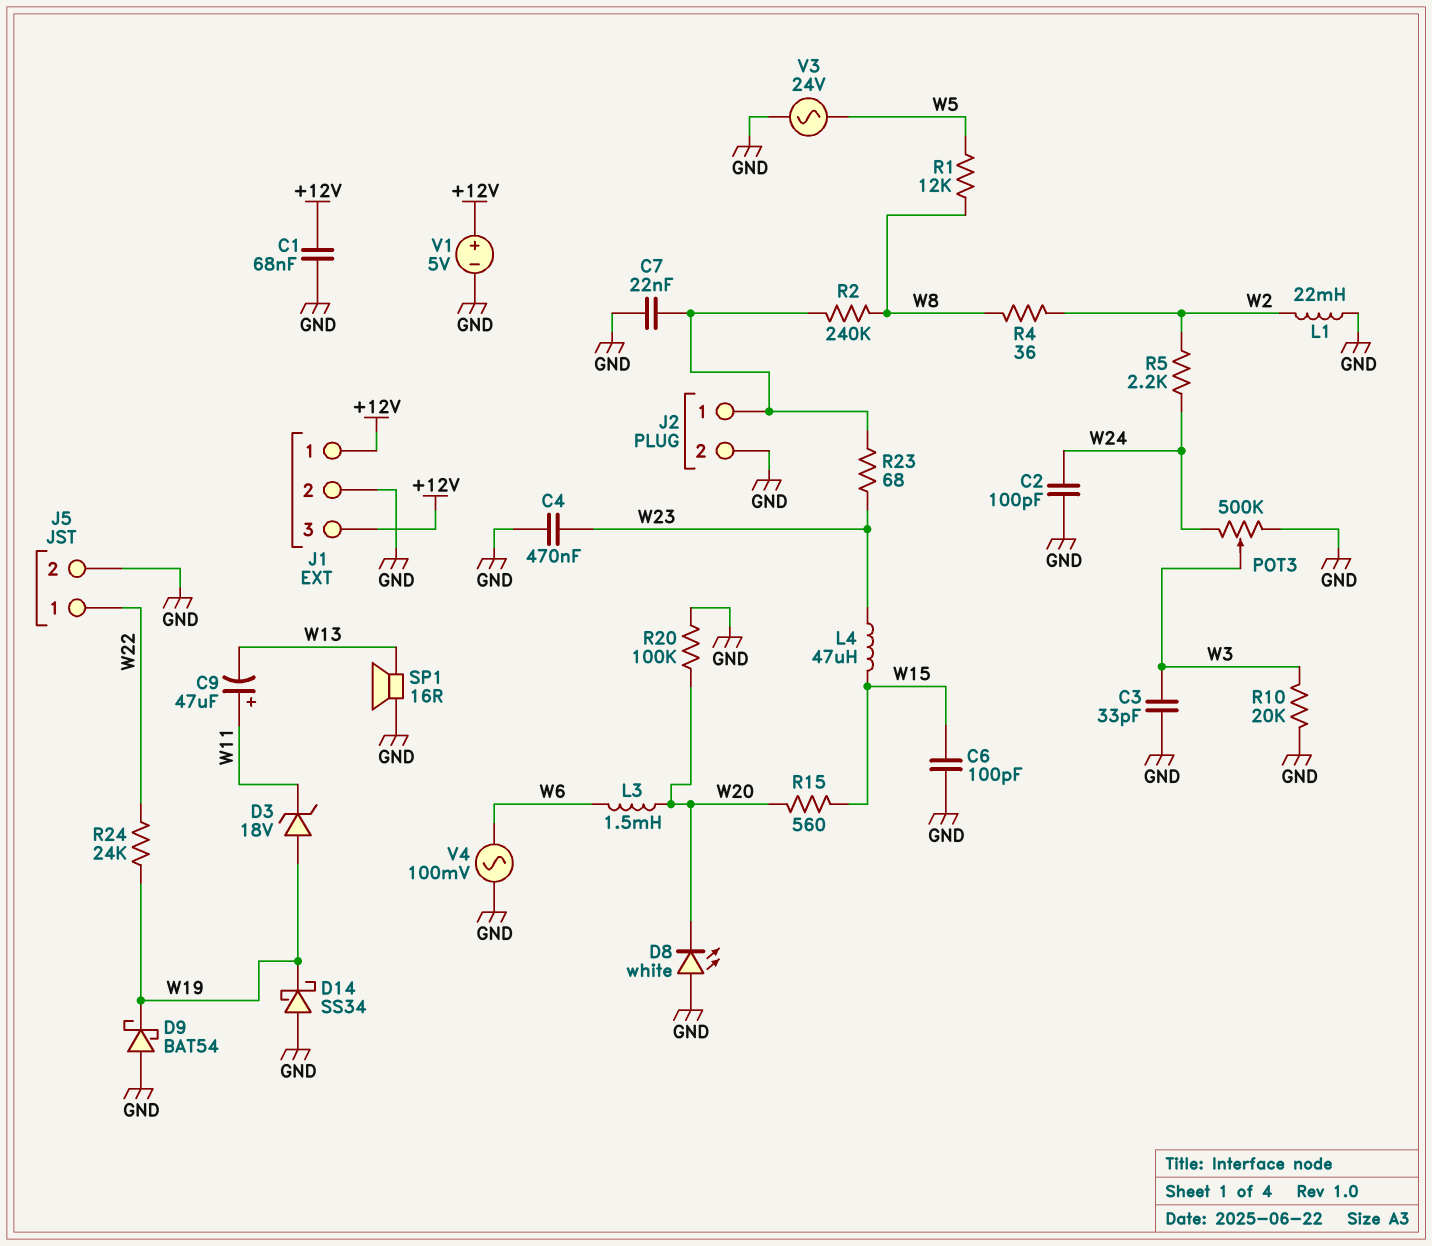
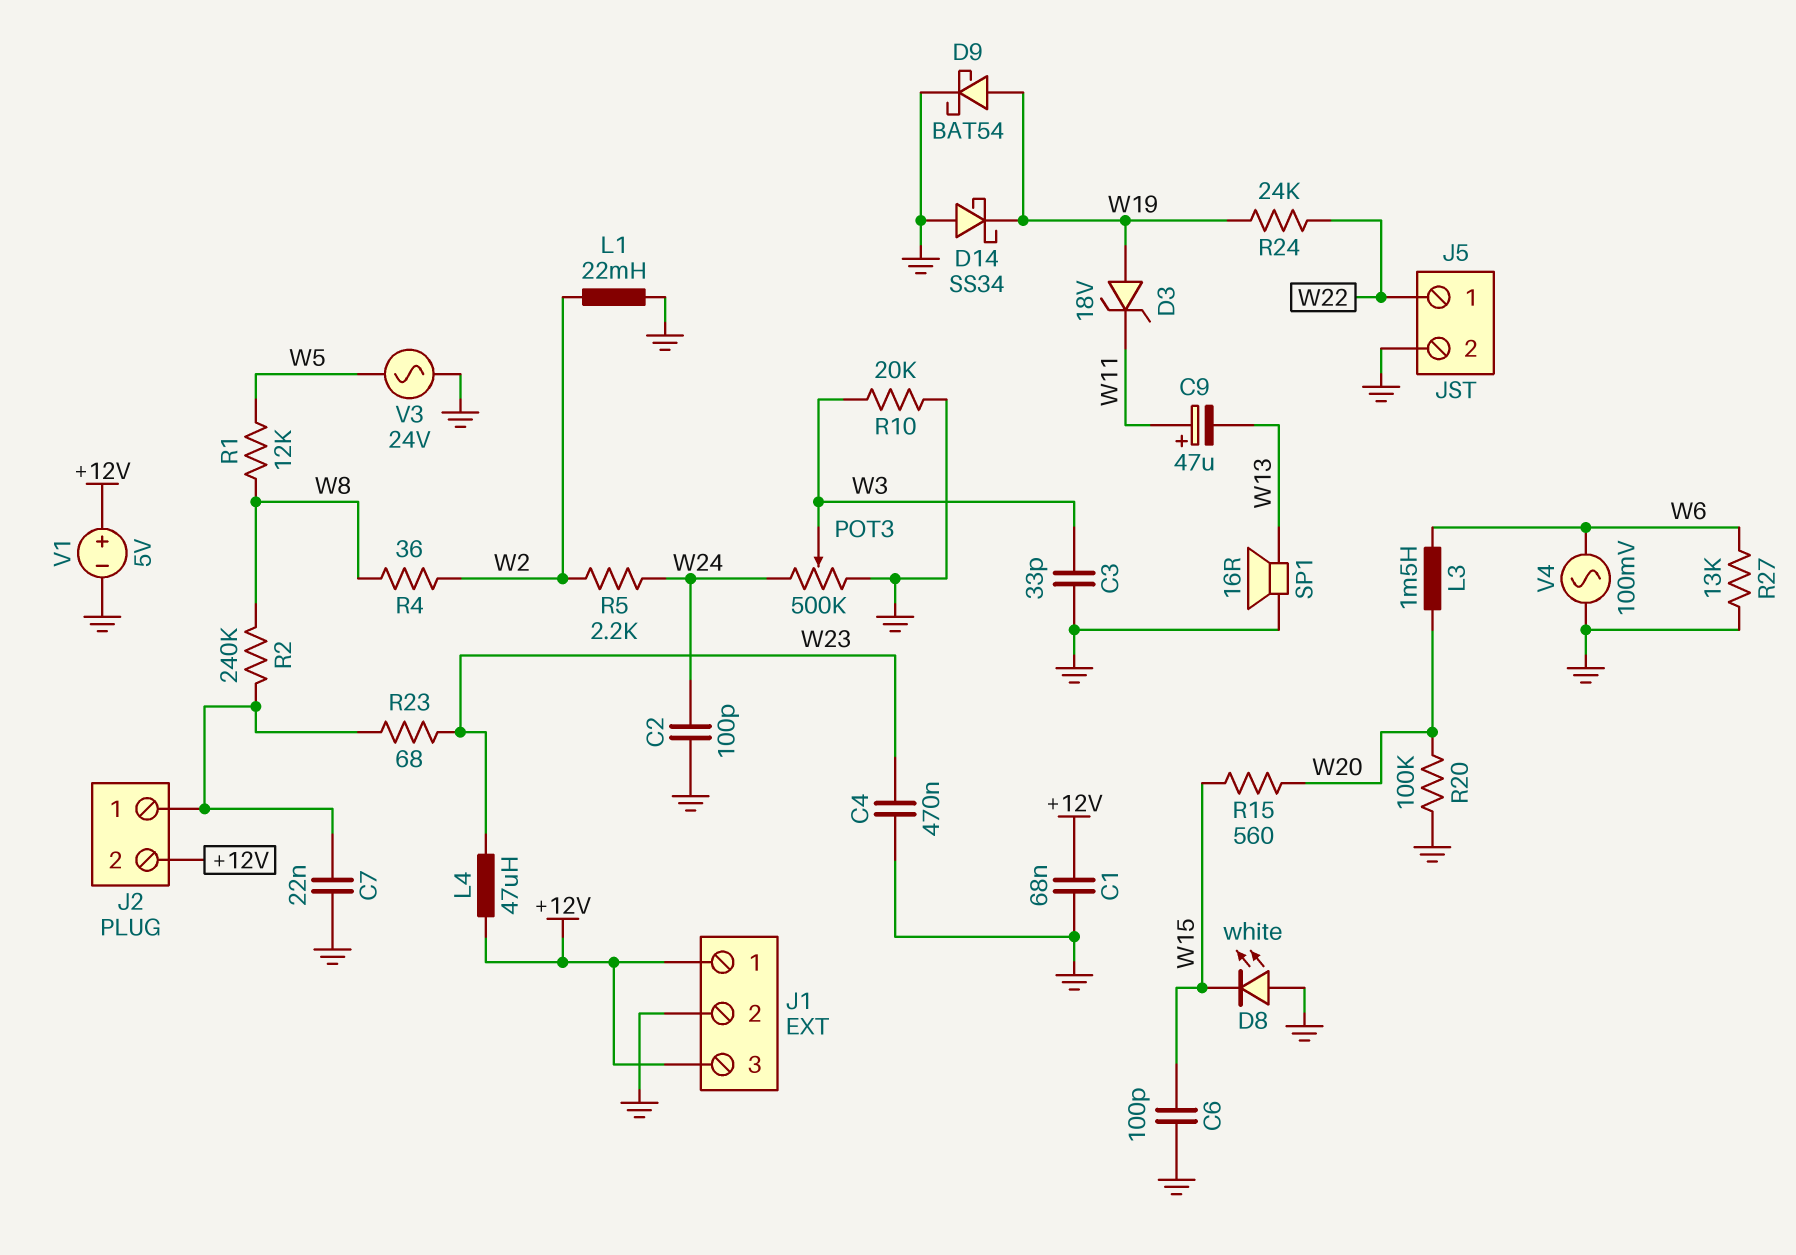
D8: LED white (A GND, K W20) -> LED white (A GND, K W15)
D9: schottky BAT54 (A GND, K W19) -> schottky BAT54 (A W19, K GND)
J2 pin 2: GND -> +12V
L4: 47uH (W15, W23) -> 47uH (+12V, W23)
R27: none -> 13k (GND, W6)

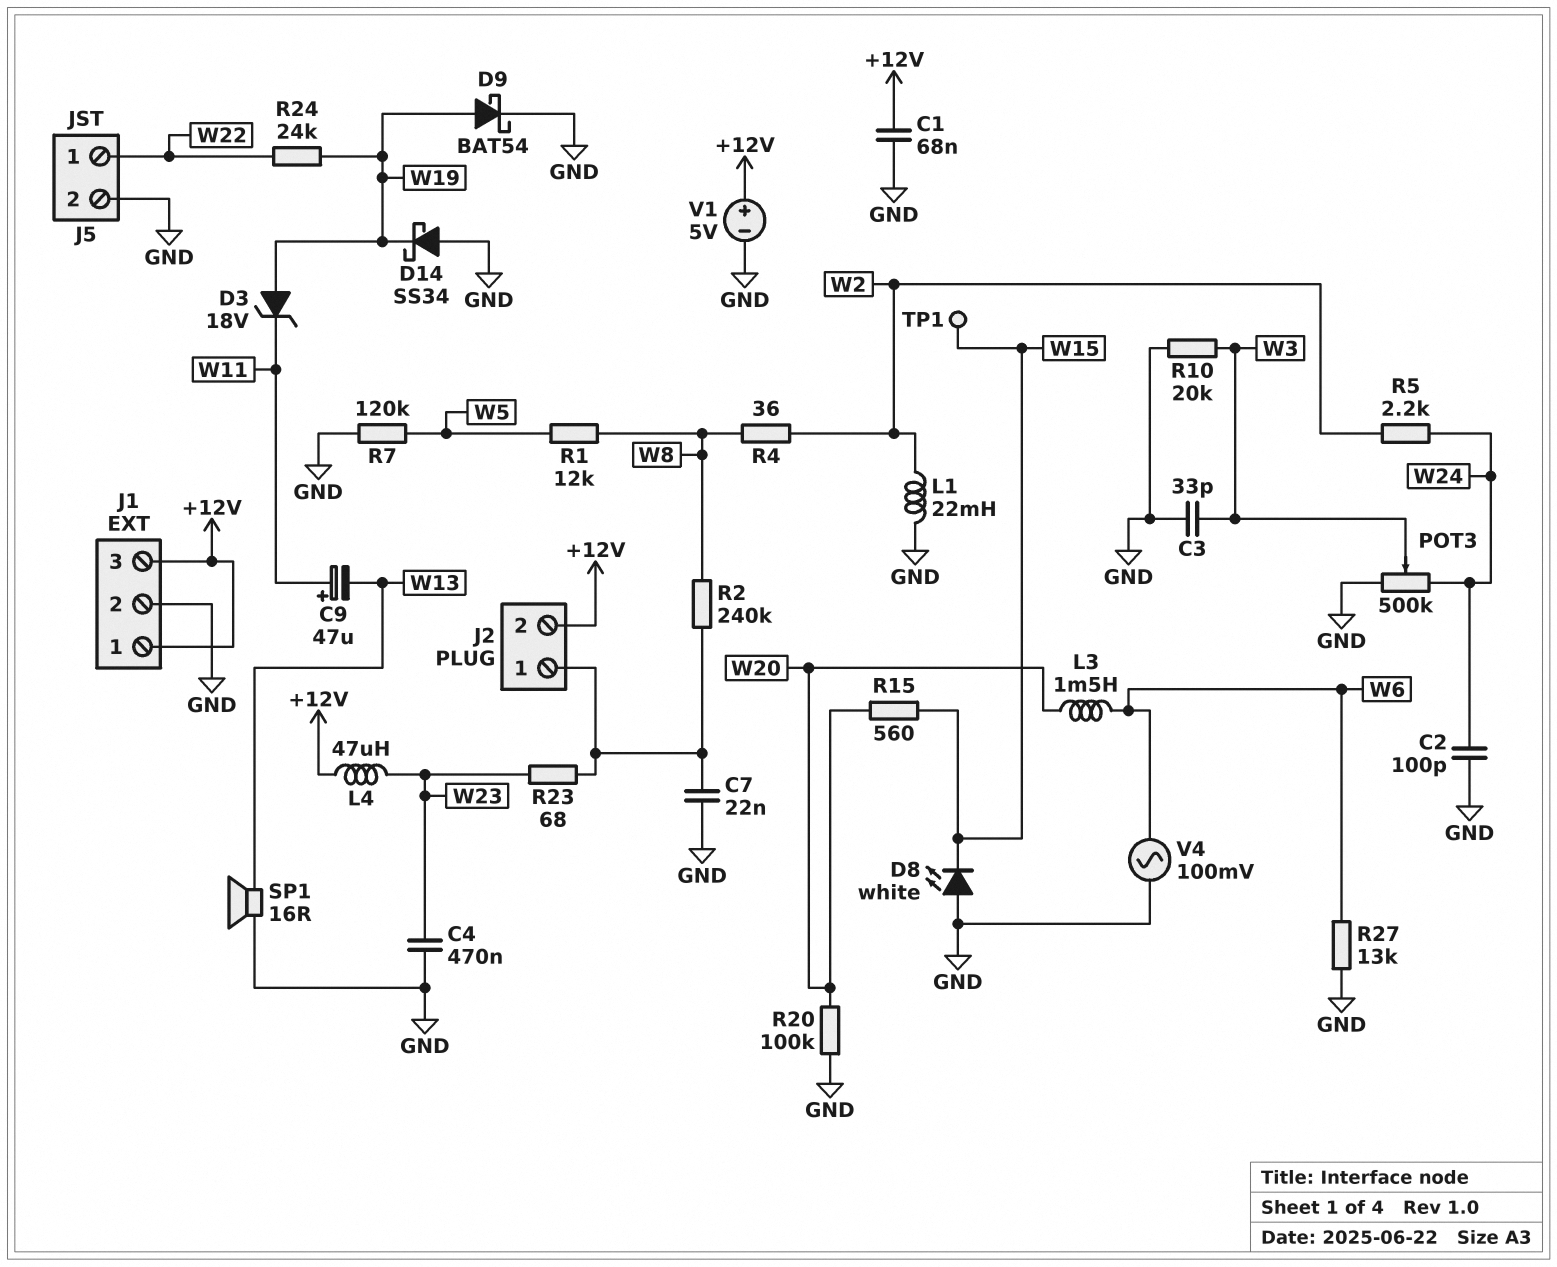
C6: 100pF (GND, W15) -> none
R7: none -> 120k (GND, W5)
TP1: none -> test point (W15)
V3: AC 24V (GND, W5) -> none

